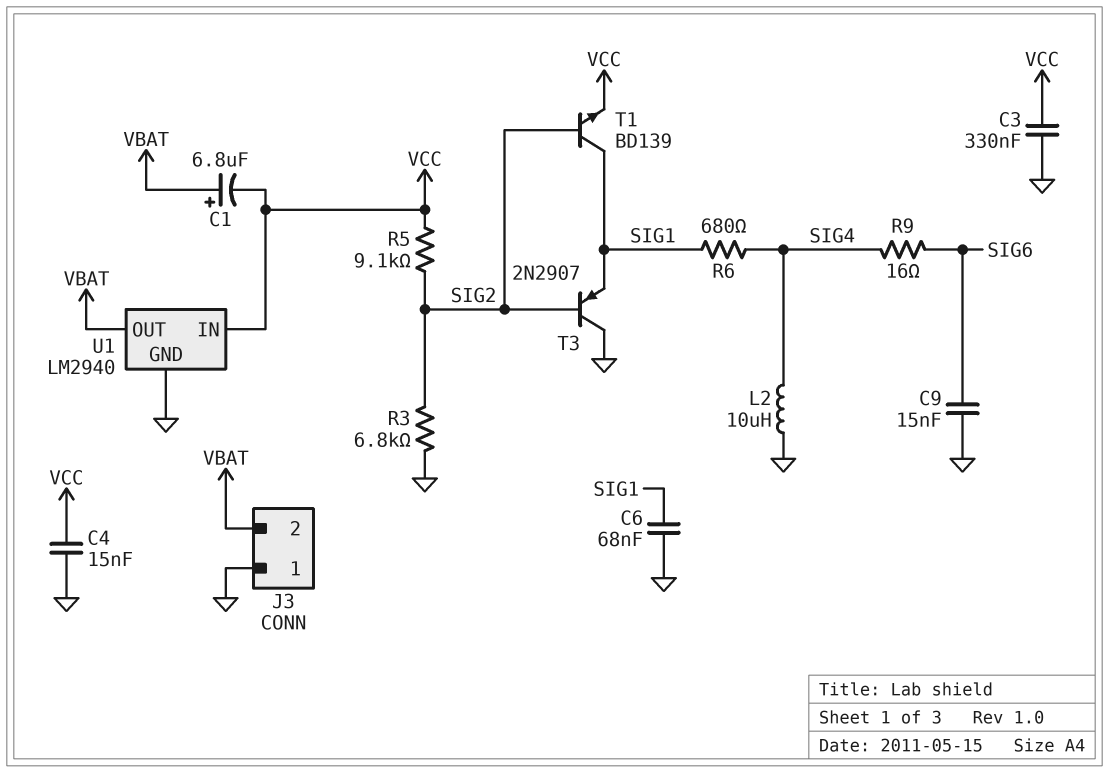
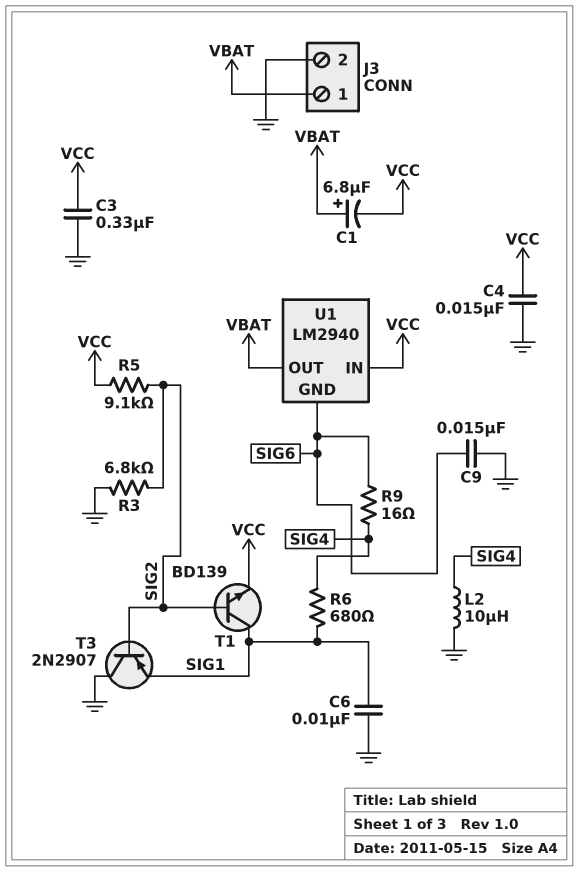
C6: 68nF (GND, SIG1) -> 10nF (GND, SIG1)
J3 pin 1: GND -> VBAT
J3 pin 2: VBAT -> GND
U1 pin GND: GND -> SIG6

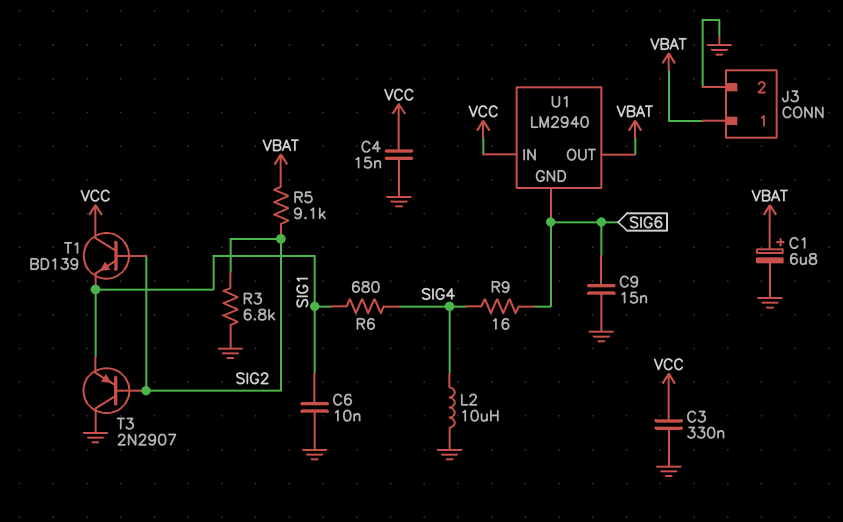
C1: 6.8uF (plus VBAT, minus VCC) -> 6.8uF (plus VBAT, minus GND)
R5: 9.1k (SIG2, VCC) -> 9.1k (SIG2, VBAT)
T1: NPN BD139 (B SIG2, C SIG1, E VCC) -> NPN BD139 (B SIG2, C VCC, E SIG1)

